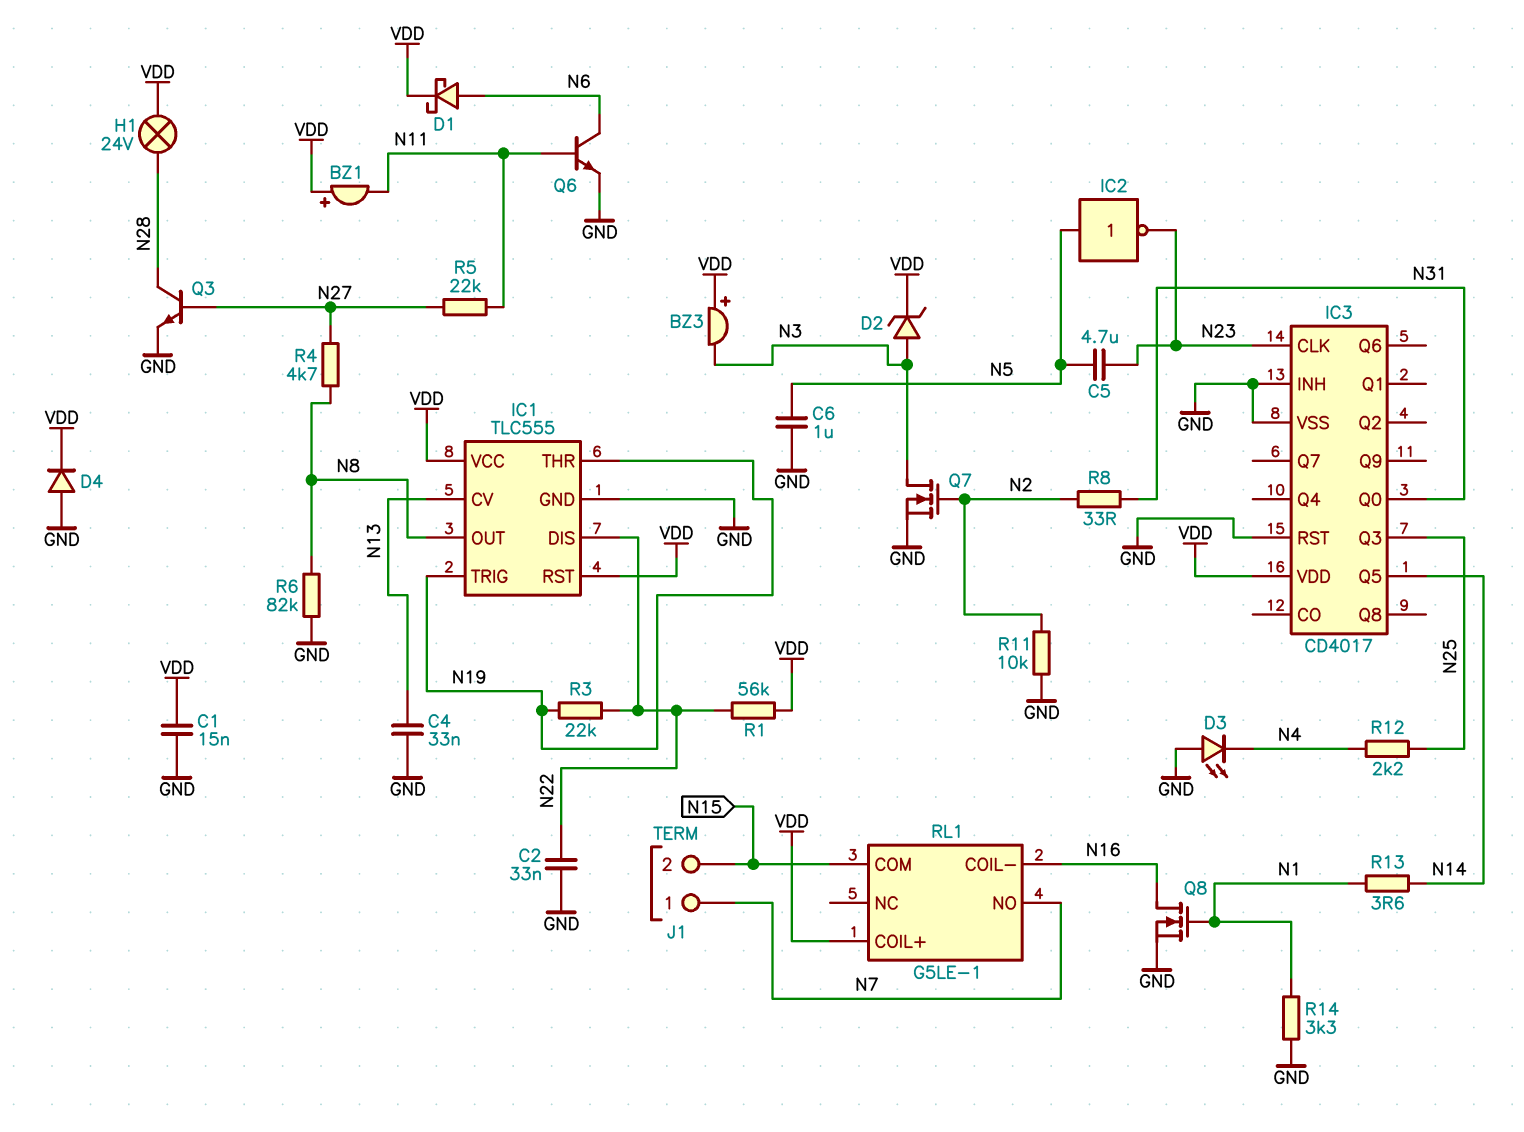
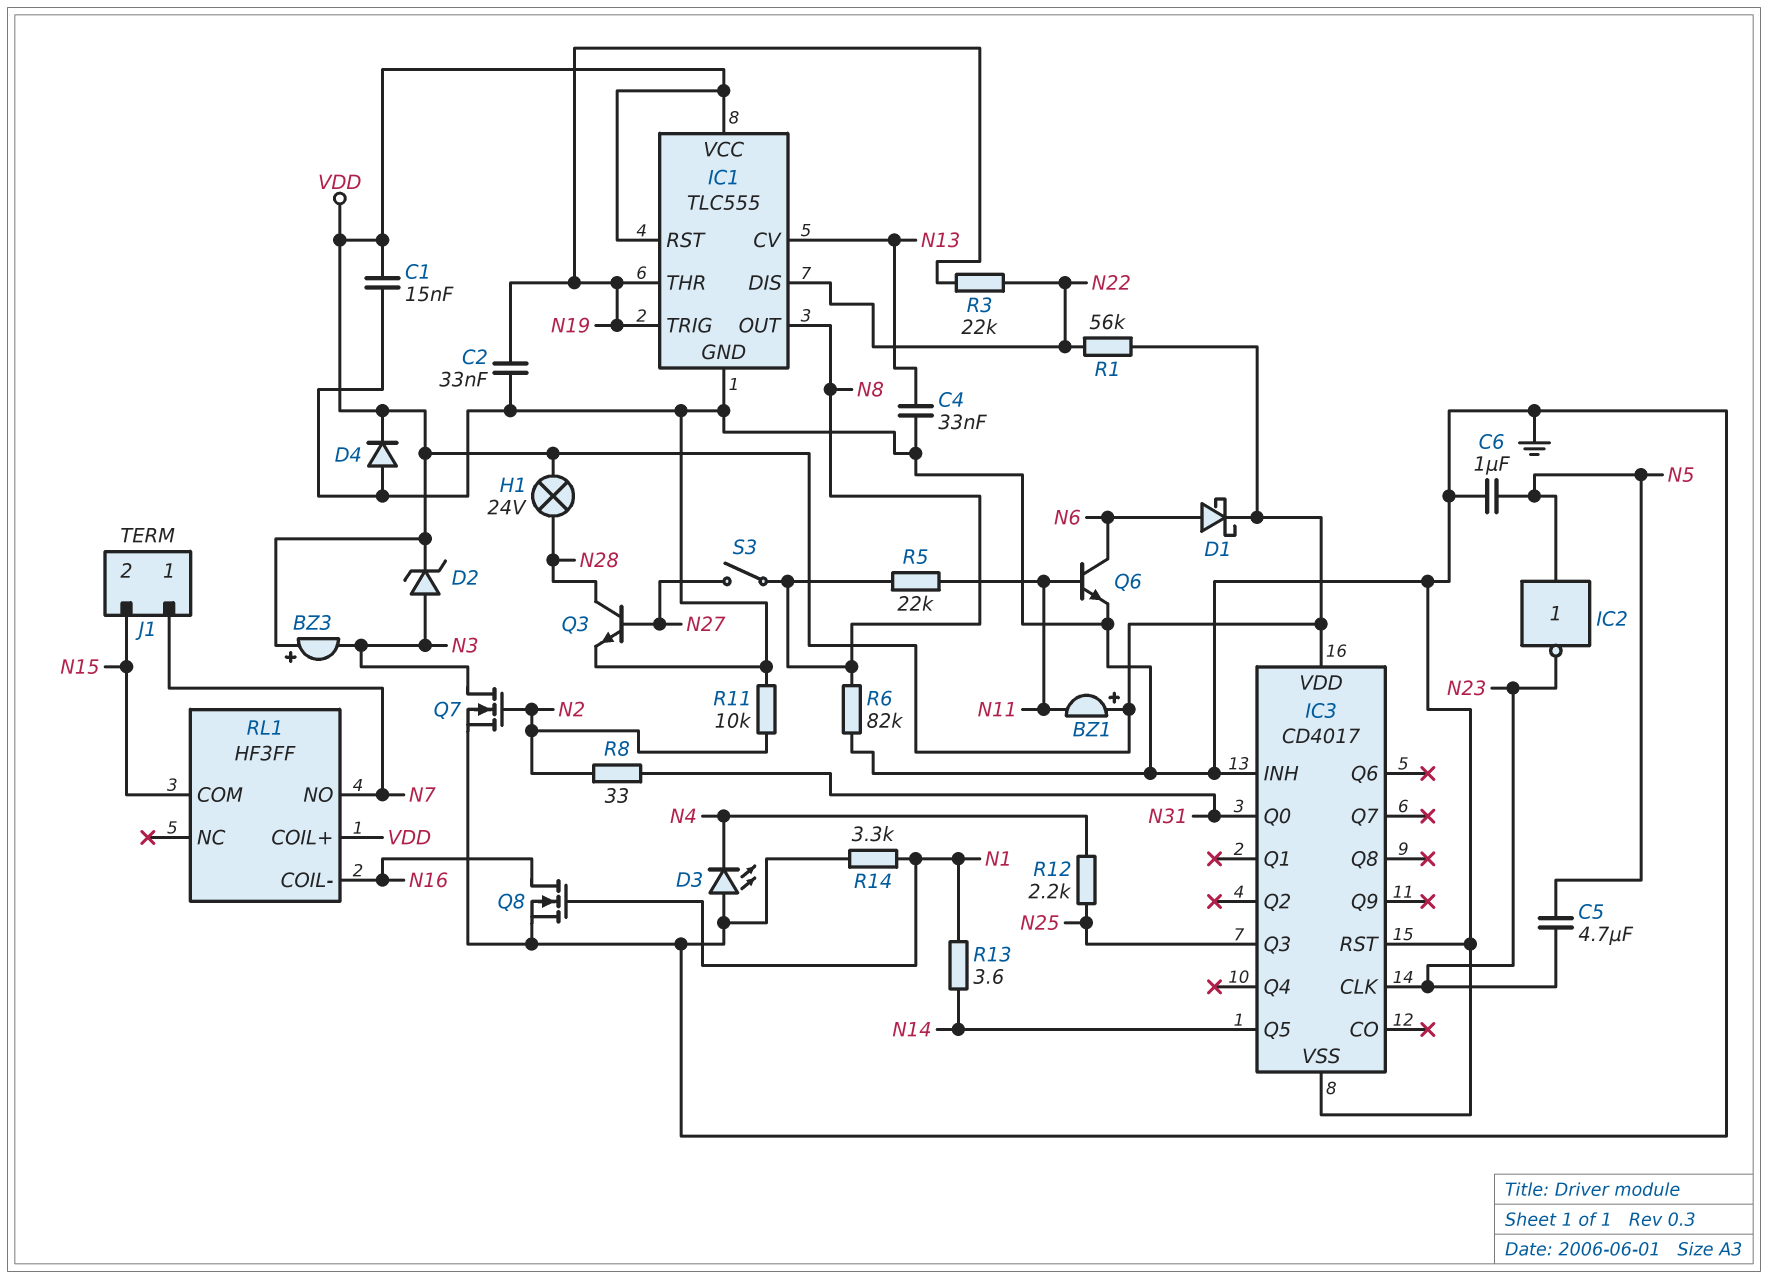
C2: 33nF (GND, N22) -> 33nF (GND, N19)
R4: 4.7k (N8, N27) -> none
R5: 22k (N11, N27) -> 22k (N8, N11)
RL1: G5LE-1 -> HF3FF
S3: none -> switch (N8, N27)

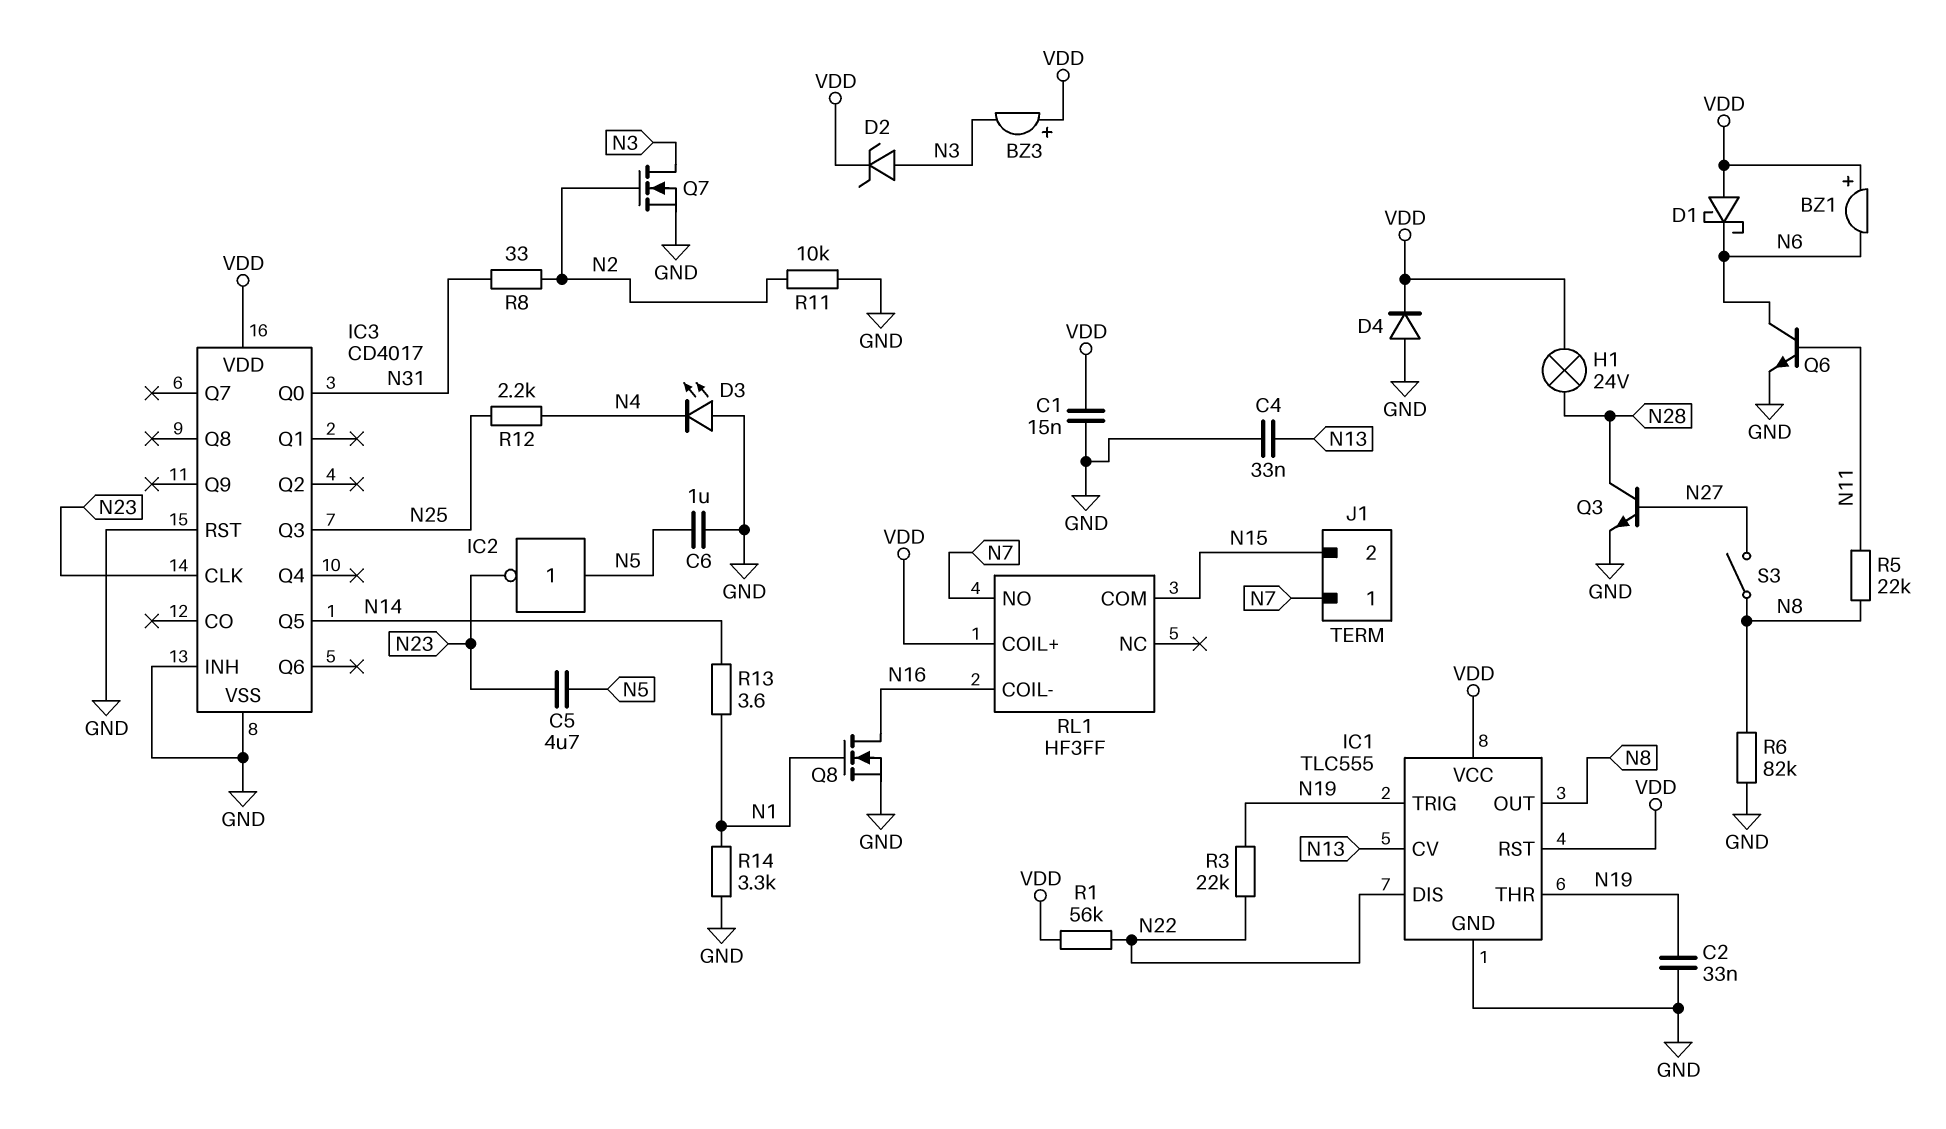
BZ1: buzzer (plus VDD, minus N11) -> buzzer (plus VDD, minus N6)
D1: schottky (A N6, K VDD) -> schottky (A VDD, K N6)

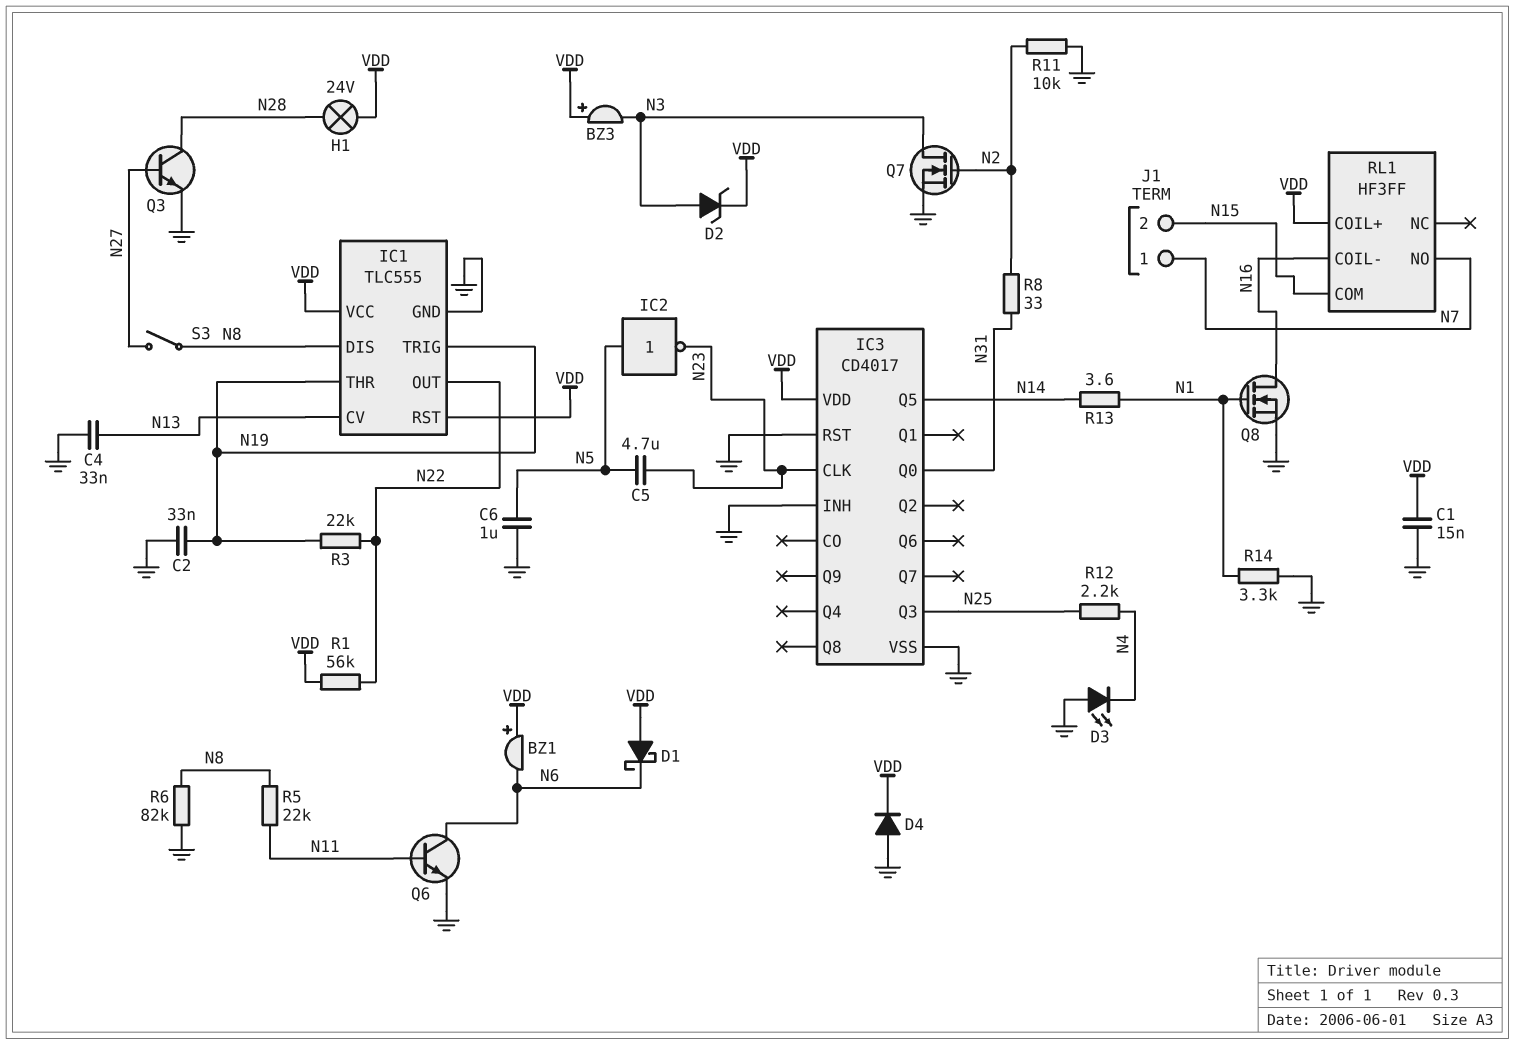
IC1 pin DIS: N22 -> N8
IC1 pin OUT: N8 -> N22

